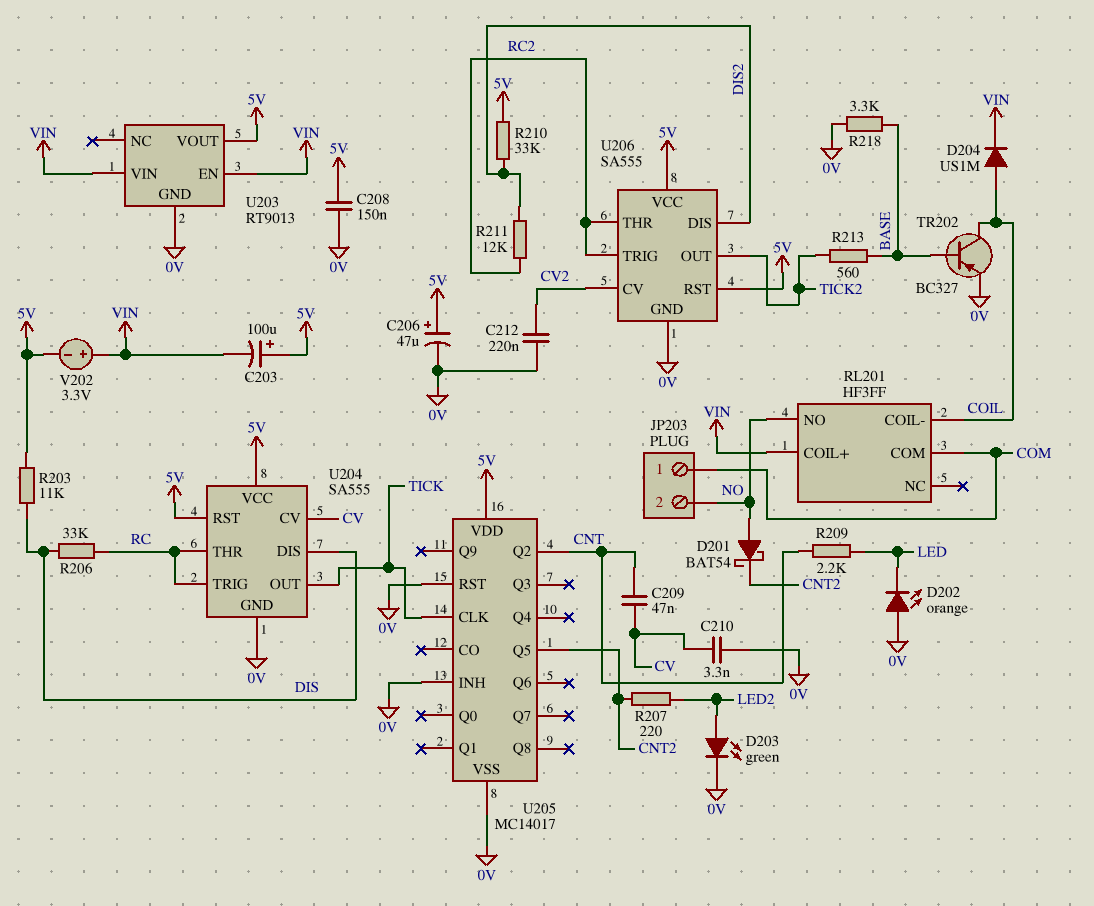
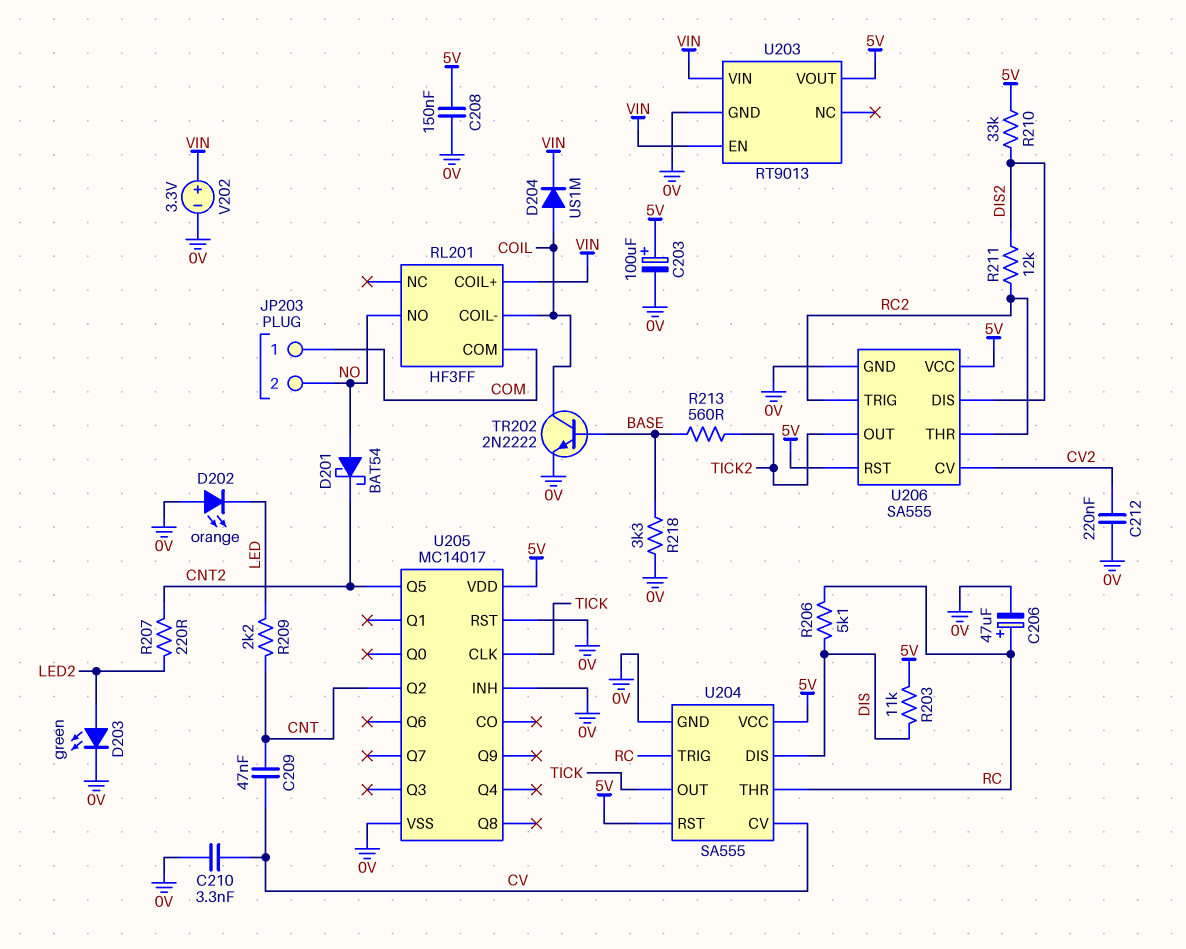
C203: 100uF (plus 5V, minus VIN) -> 100uF (plus 5V, minus 0V)
C206: 47uF (plus 5V, minus 0V) -> 47uF (plus RC, minus 0V)
R206: 33k (DIS, RC) -> 5.1k (DIS, RC)
TR202: PNP BC327 (B BASE, C COIL, E 0V) -> NPN 2N2222 (B BASE, C COIL, E 0V)
V202: 3.3V (plus VIN, minus 5V) -> 3.3V (plus VIN, minus 0V)

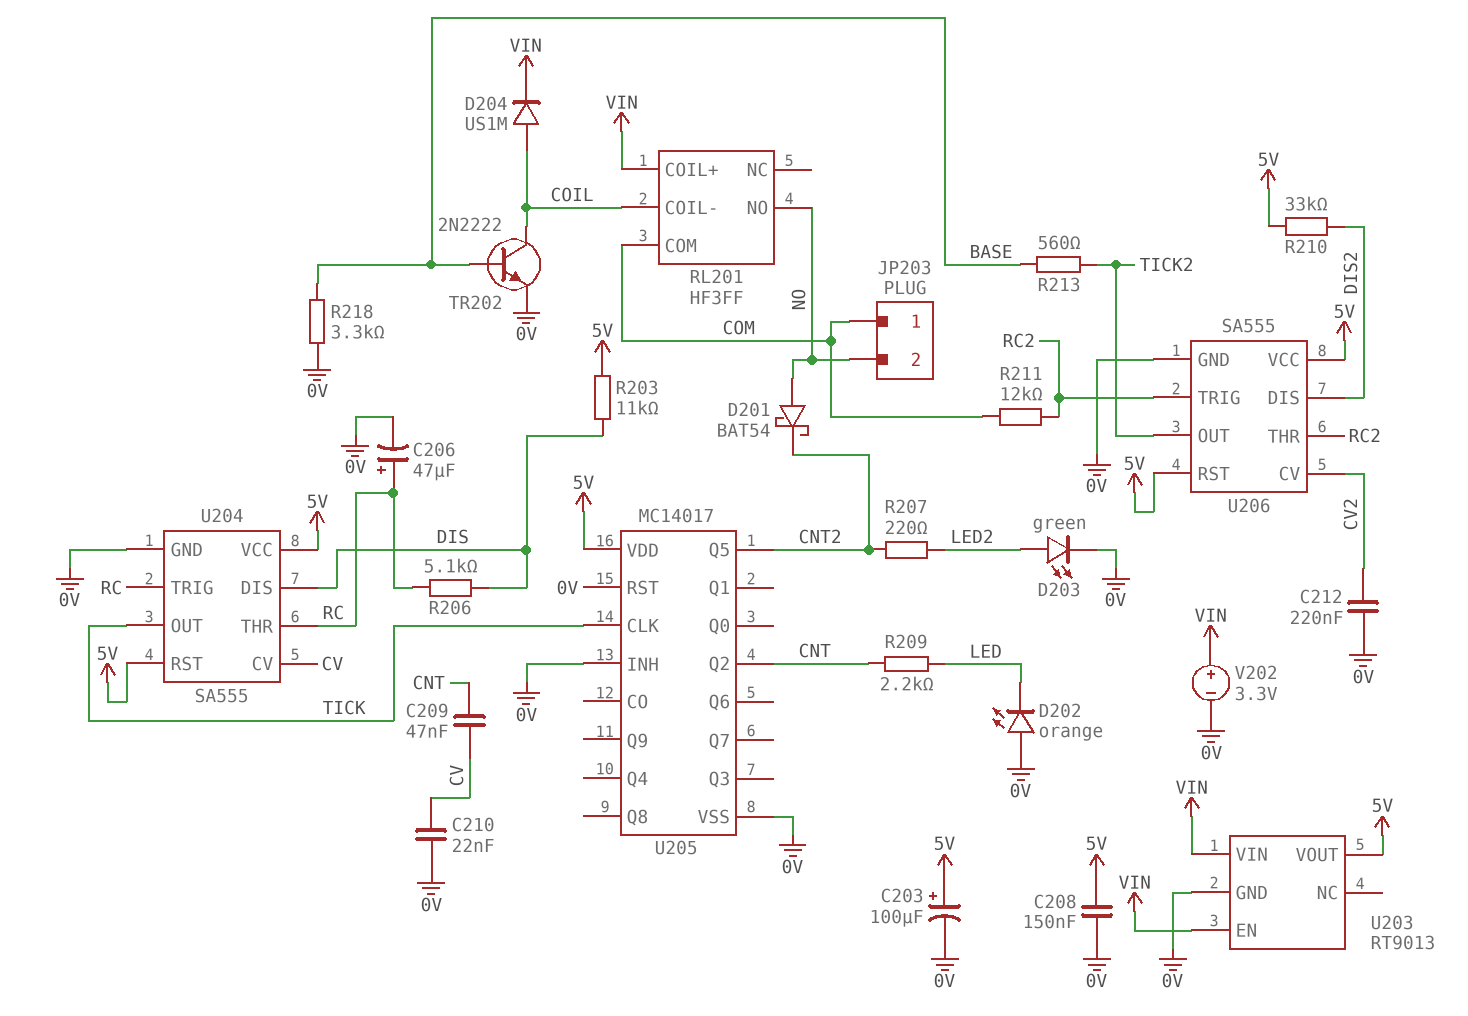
C210: 3.3nF (0V, CV) -> 22nF (0V, CV)
R211: 12k (DIS2, RC2) -> 12k (COM, RC2)

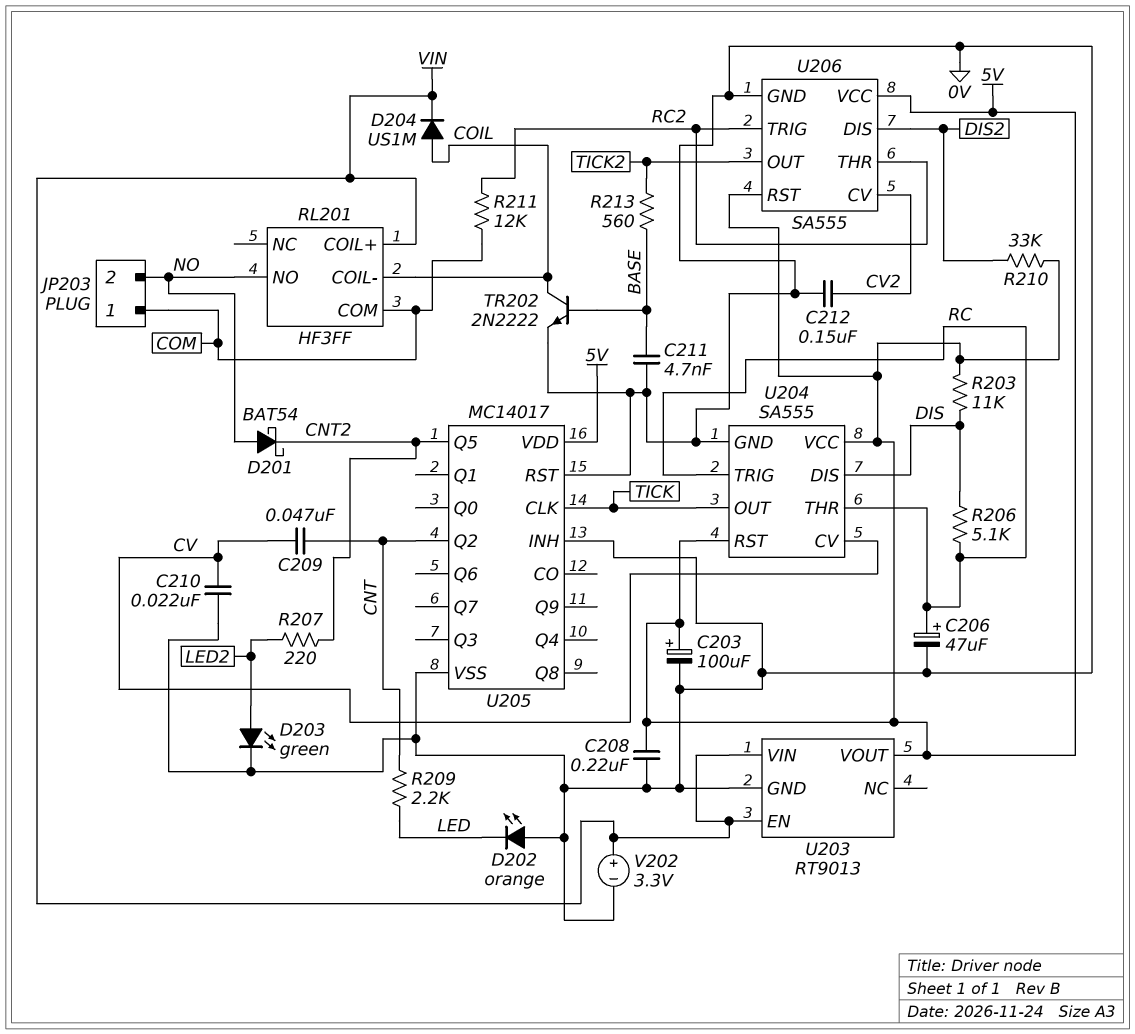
C208: 150nF (0V, 5V) -> 220nF (0V, 5V)
C211: none -> 4.7nF (0V, BASE)
C212: 220nF (0V, CV2) -> 150nF (0V, CV2)
R218: 3.3k (0V, BASE) -> none

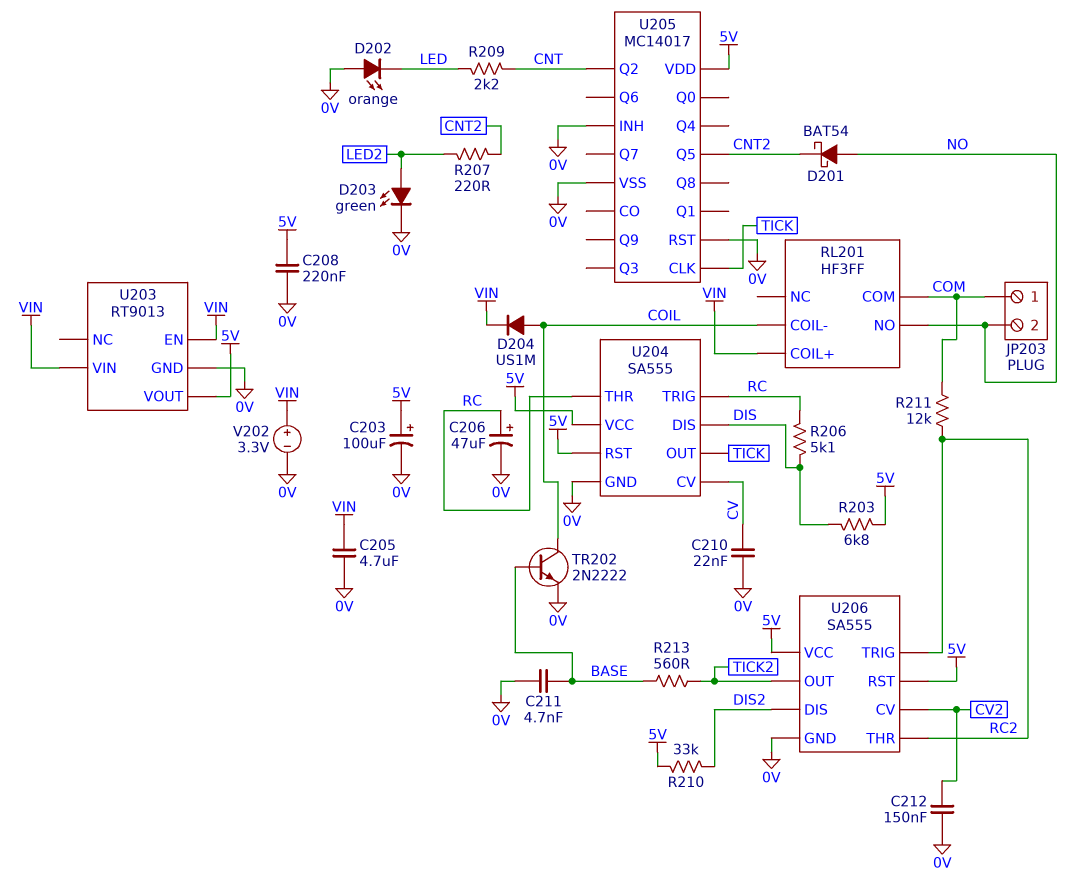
C205: none -> 4.7uF (0V, VIN)
C209: 47nF (CNT, CV) -> none
R203: 11k (5V, DIS) -> 6.8k (5V, DIS)

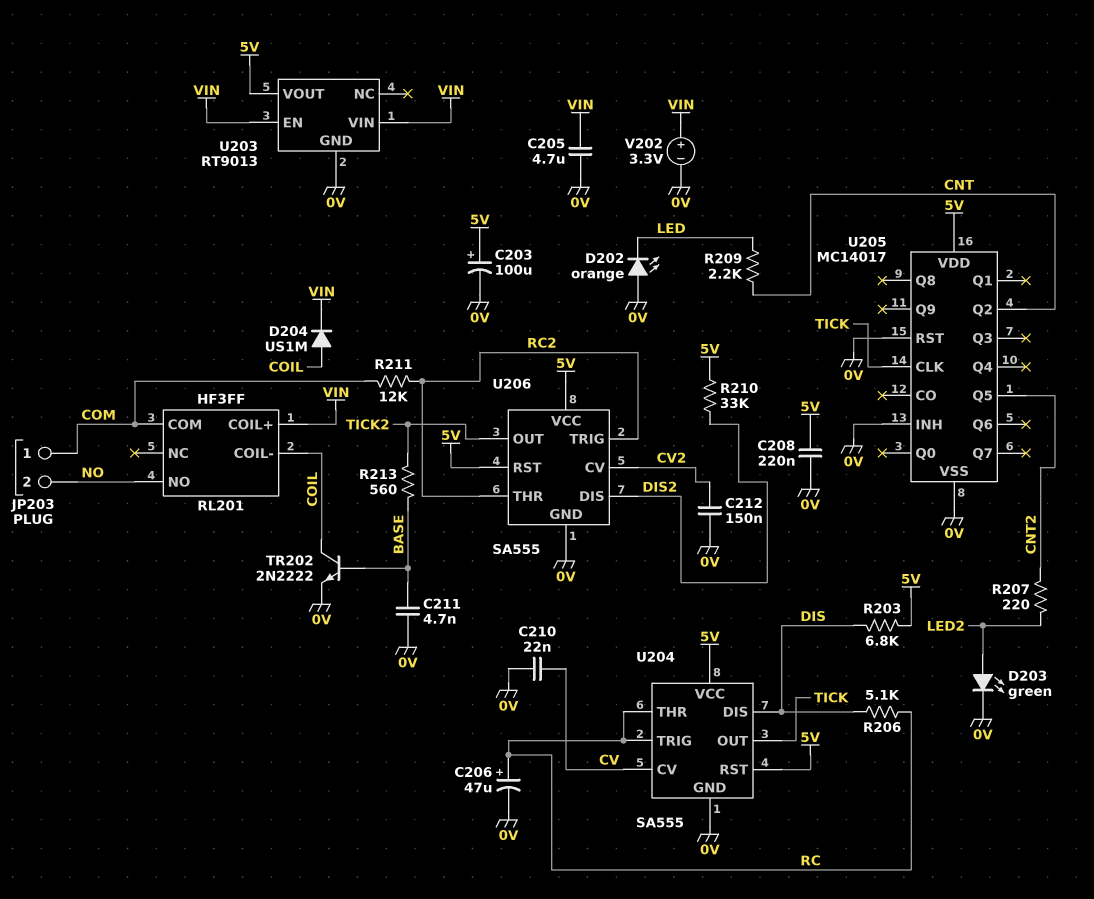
D201: schottky BAT54 (A NO, K CNT2) -> none

